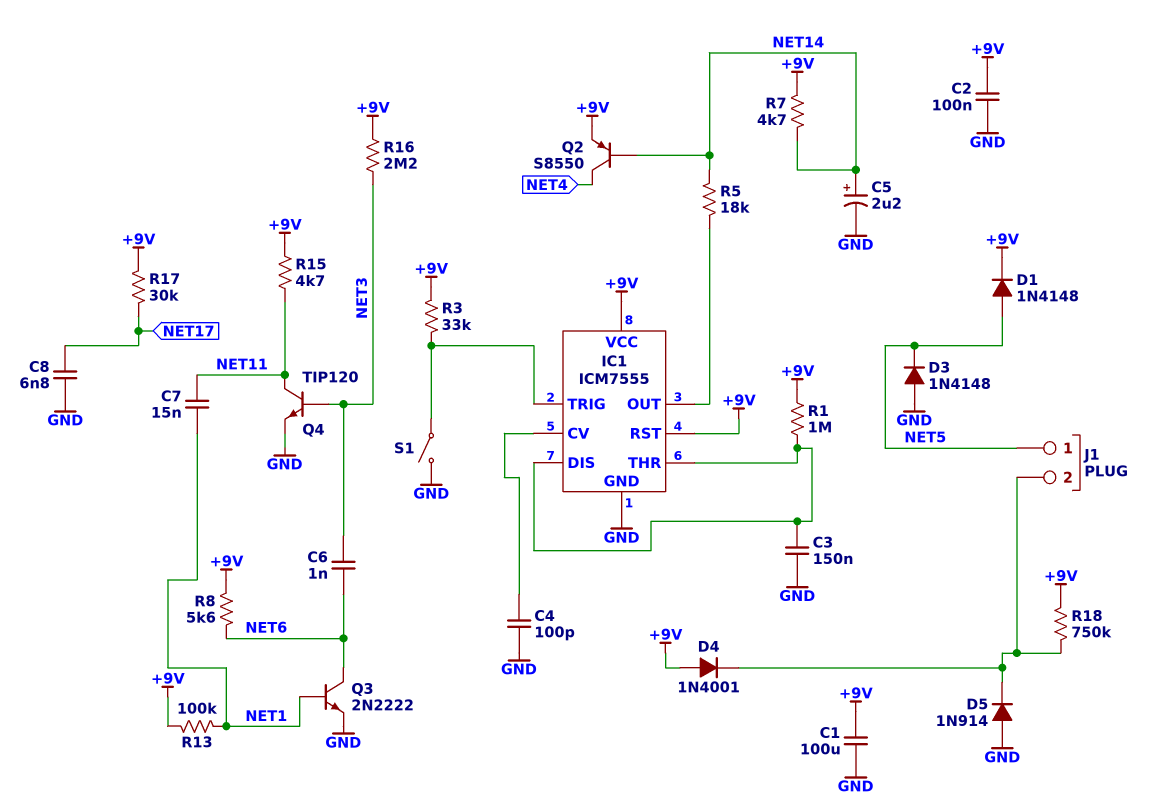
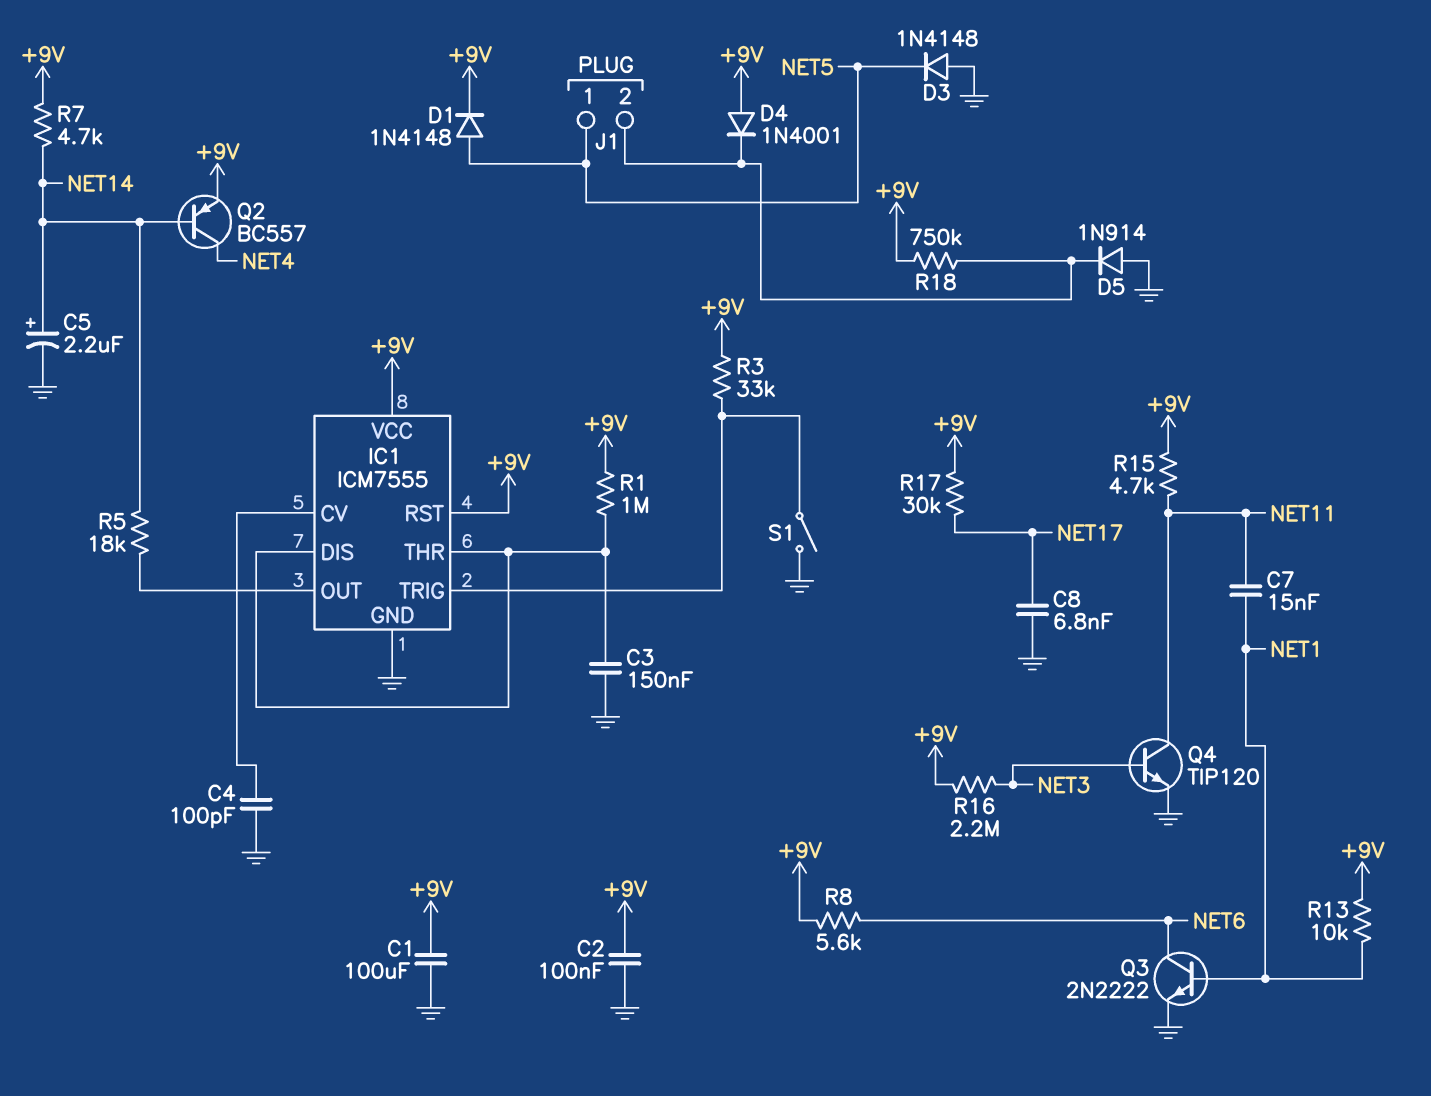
C6: 1nF (NET3, NET6) -> none
Q2: PNP S8550 (B NET14, C NET4, E +9V) -> PNP BC557 (B NET14, C NET4, E +9V)
R13: 100k (+9V, NET1) -> 10k (+9V, NET1)

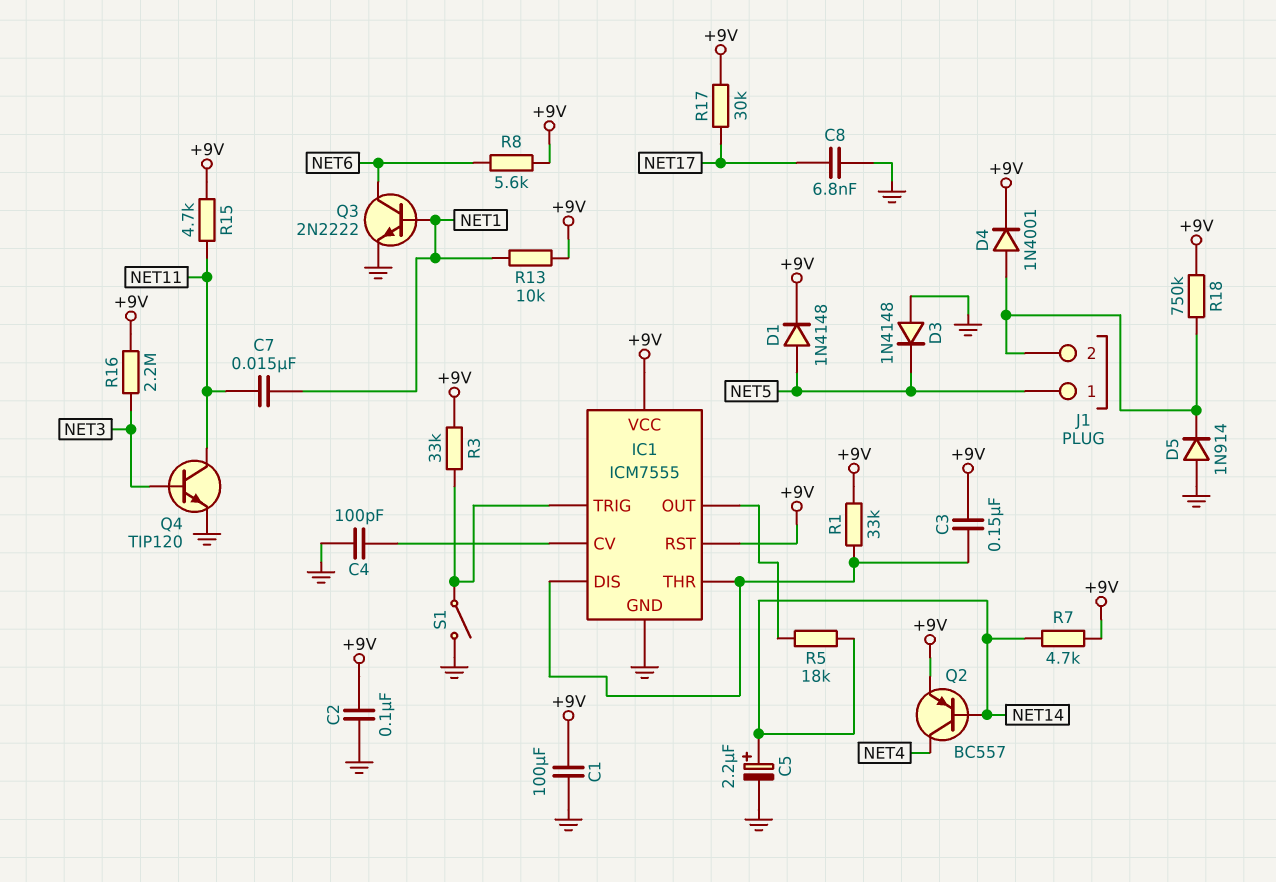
C3: 150nF (GND, IC1/DIS) -> 150nF (+9V, IC1/DIS)
D4: diode 1N4001 (A +9V, K J1/2) -> diode 1N4001 (A J1/2, K +9V)
R1: 1M (+9V, IC1/DIS) -> 33k (+9V, IC1/DIS)

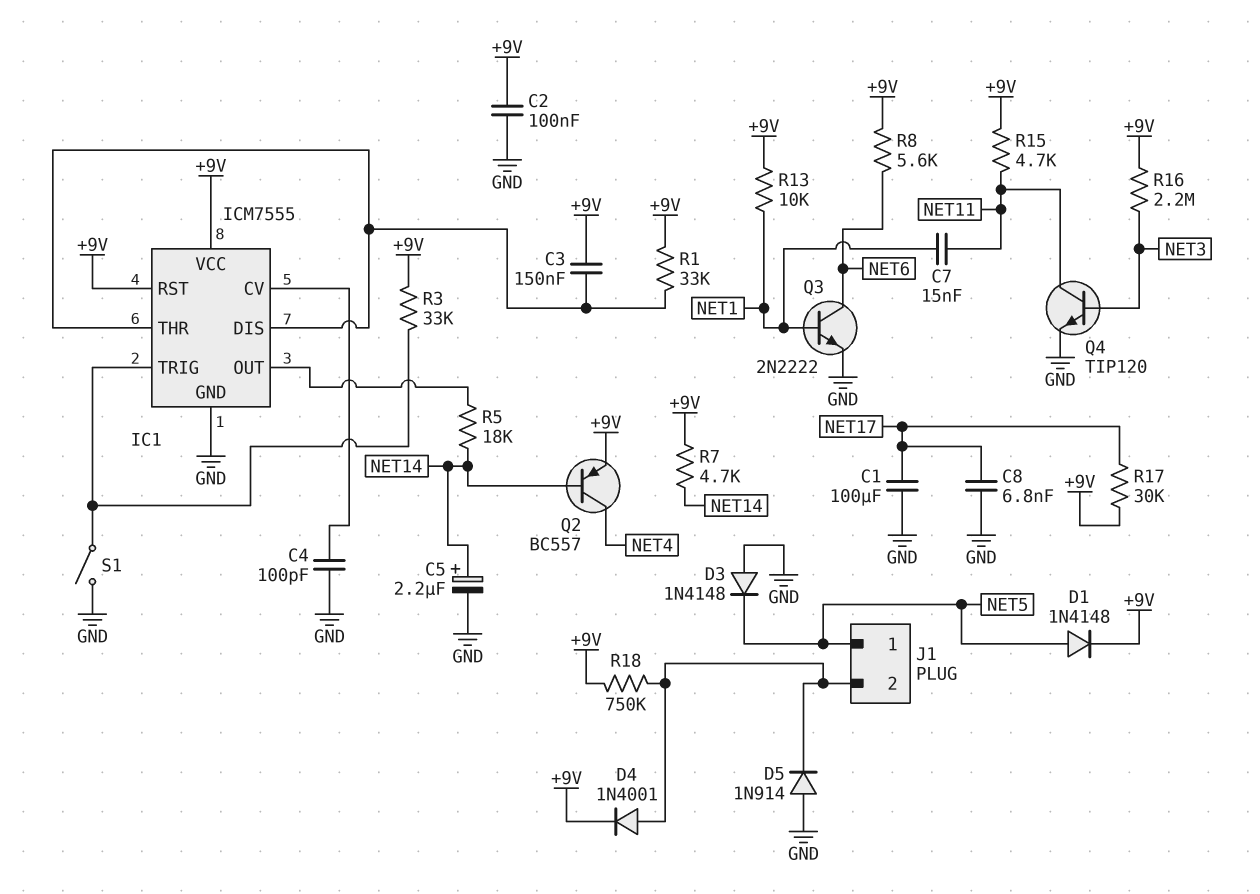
C1: 100uF (+9V, GND) -> 100uF (GND, NET17)

